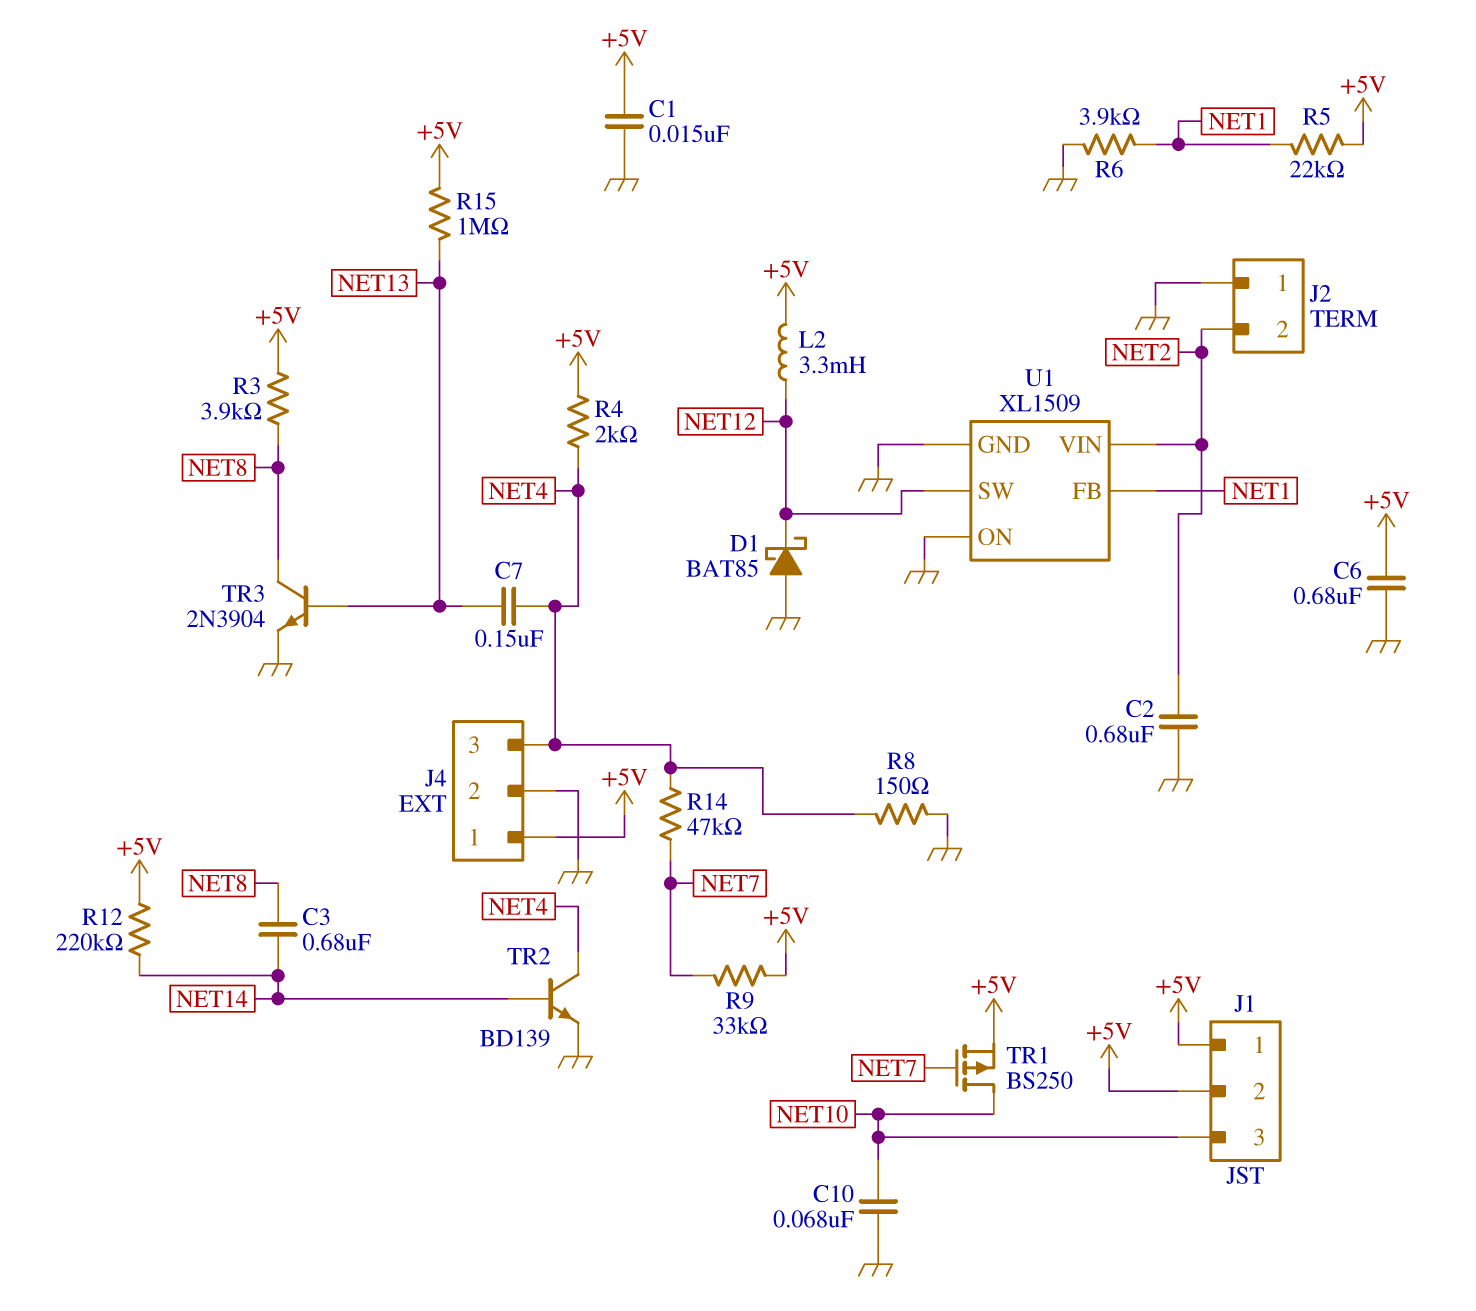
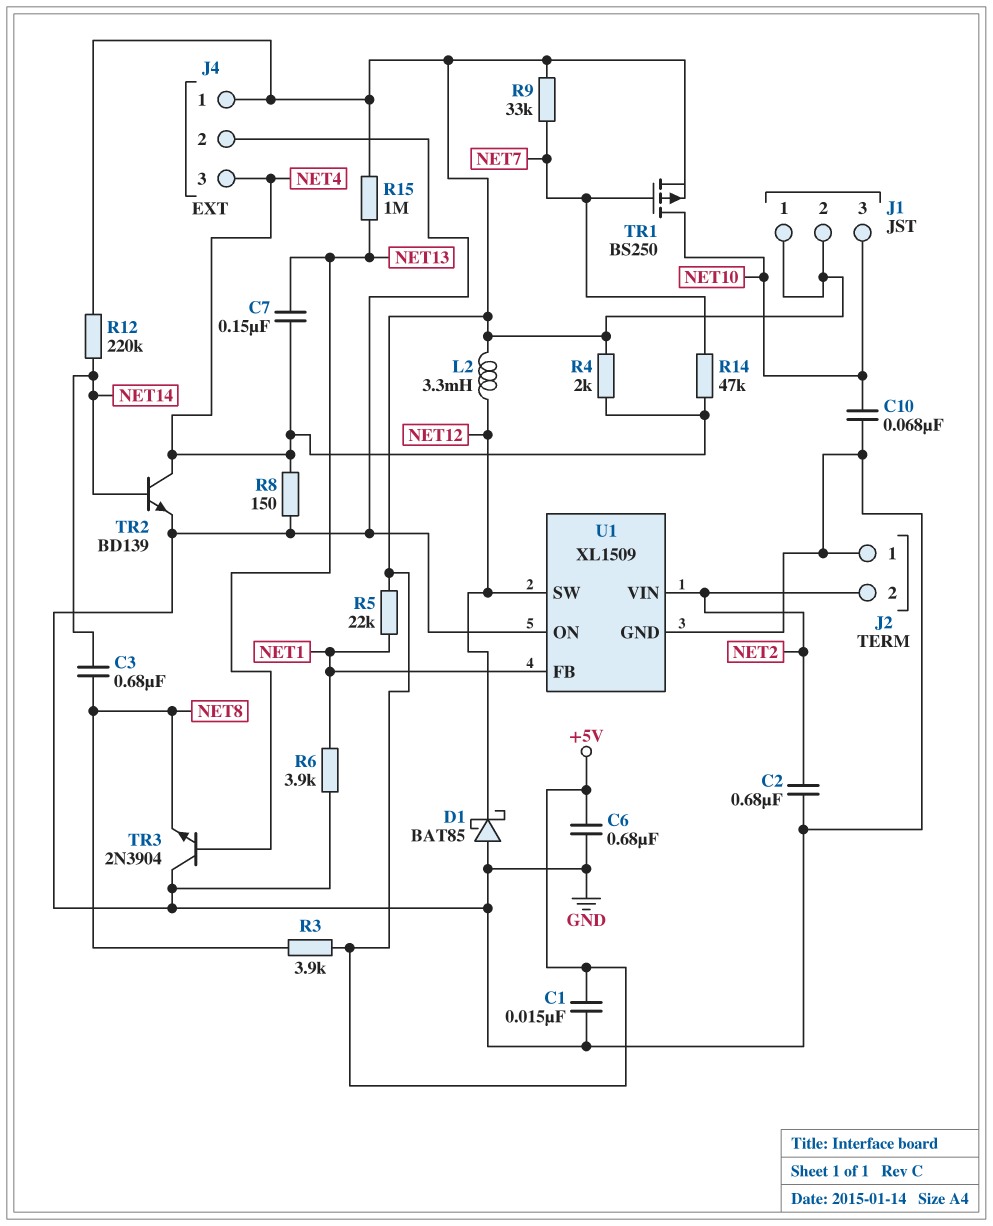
TR3: NPN 2N3904 (B NET13, C NET8, E GND) -> NPN 2N3904 (B NET13, C GND, E NET8)

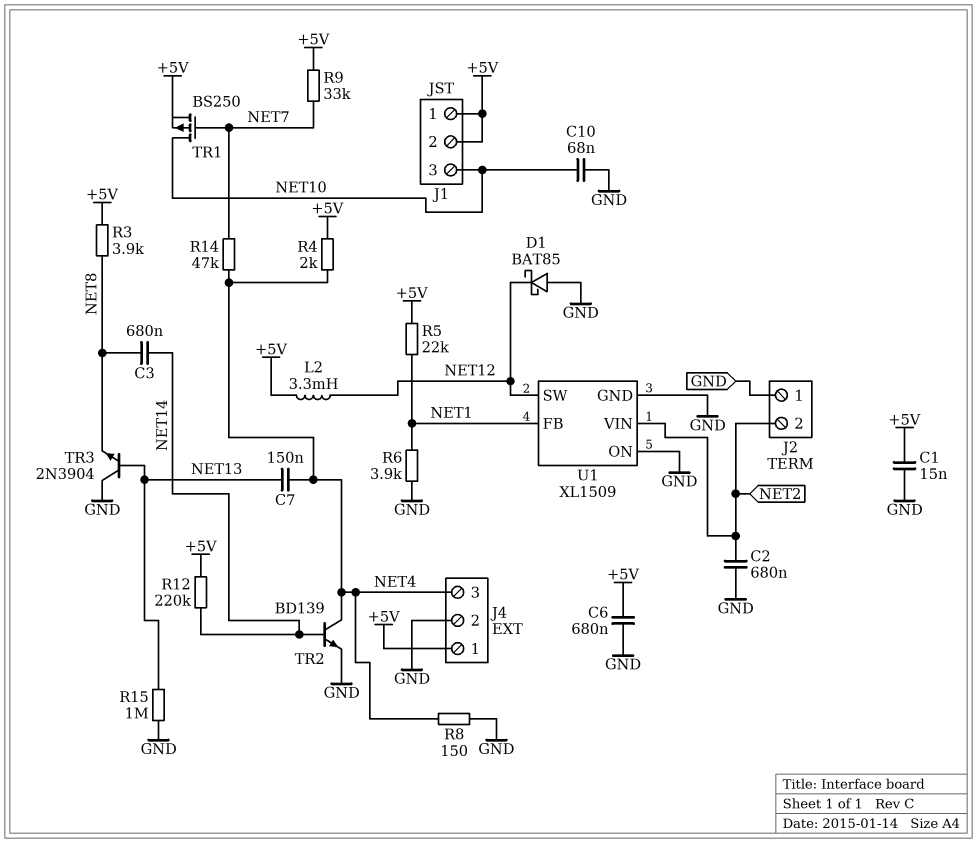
R15: 1M (+5V, NET13) -> 1M (GND, NET13)

